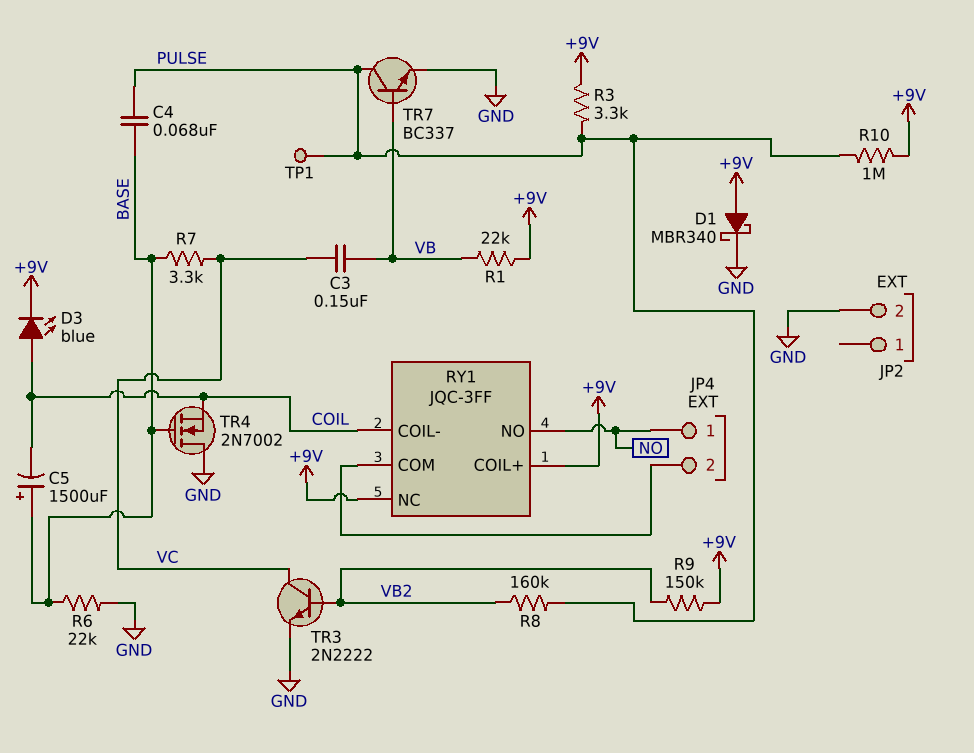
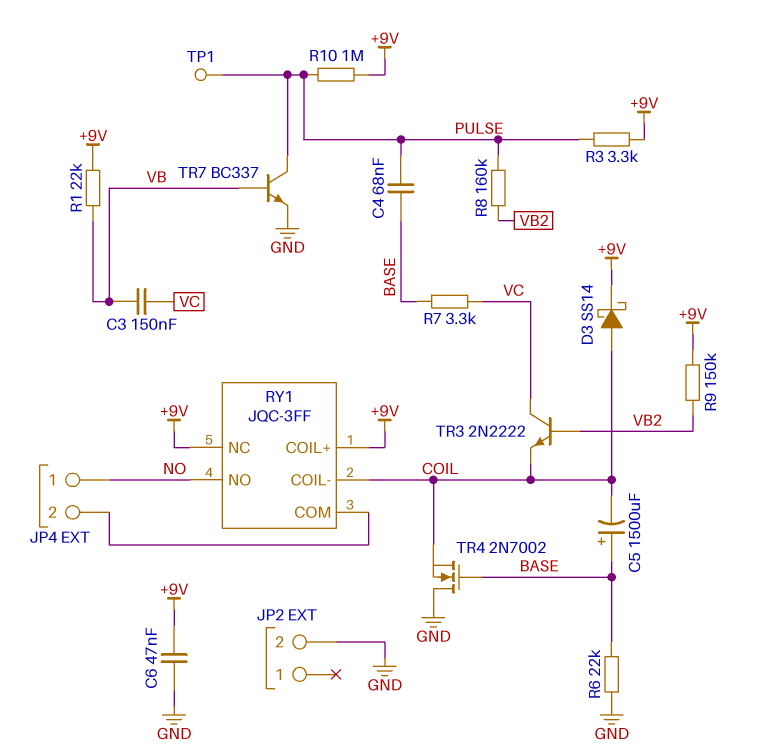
C6: none -> 47nF (+9V, GND)
D1: schottky MBR340 (A +9V, K GND) -> none
D3: LED blue (A COIL, K +9V) -> schottky SS14 (A COIL, K +9V)
TR3: NPN 2N2222 (B VB2, C VC, E GND) -> NPN 2N2222 (B VB2, C VC, E COIL)

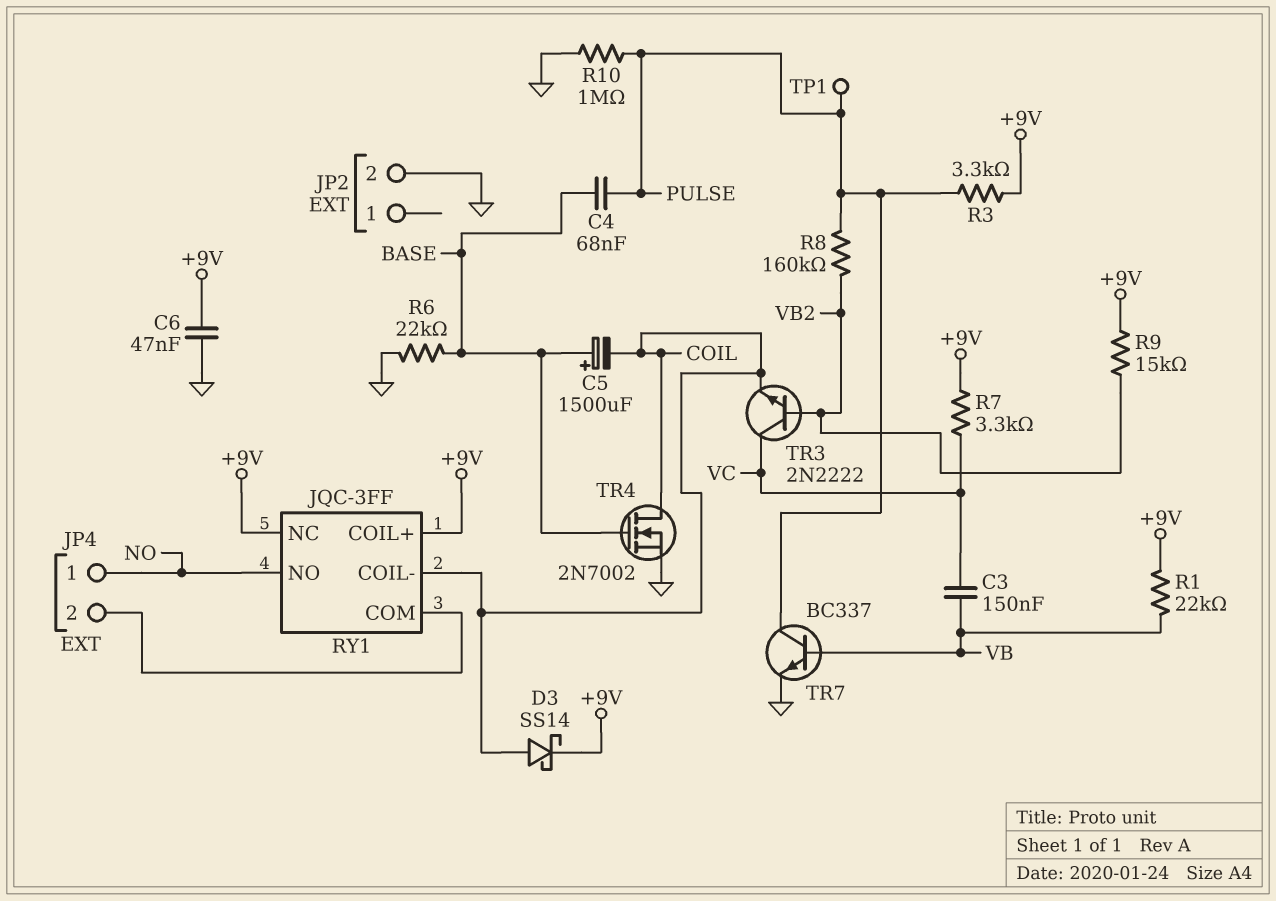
R7: 3.3k (BASE, VC) -> 3.3k (+9V, VC)
R9: 150k (+9V, VB2) -> 15k (+9V, VB2)
R10: 1M (+9V, PULSE) -> 1M (GND, PULSE)
TR4: NMOS 2N7002 (G BASE, D GND, S COIL) -> NMOS 2N7002 (G BASE, D COIL, S GND)

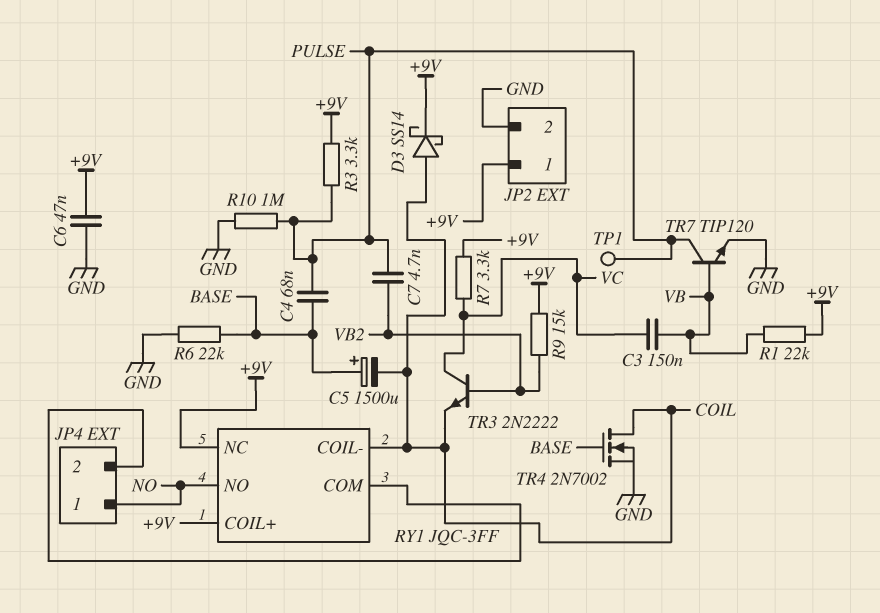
C7: none -> 4.7nF (PULSE, VB2)
JP2 pin 1: none -> +9V
R8: 160k (PULSE, VB2) -> none
TR7: NPN BC337 (B VB, C PULSE, E GND) -> NPN TIP120 (B VB, C PULSE, E GND)

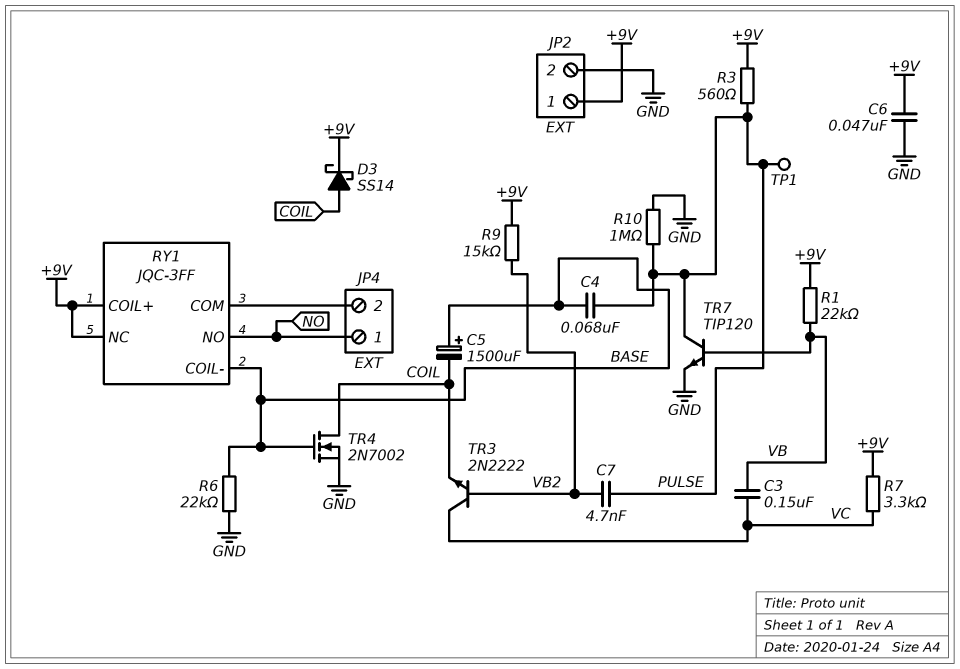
R3: 3.3k (+9V, PULSE) -> 560 (+9V, PULSE)
RY1 pin COIL-: COIL -> BASE

